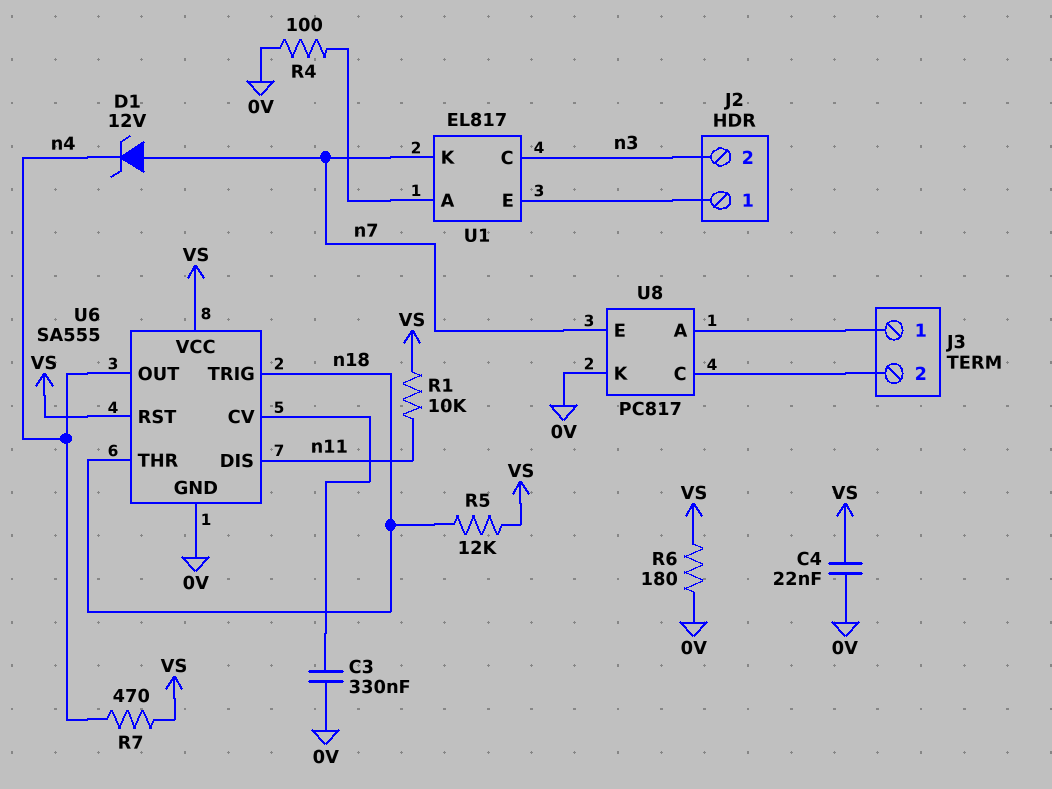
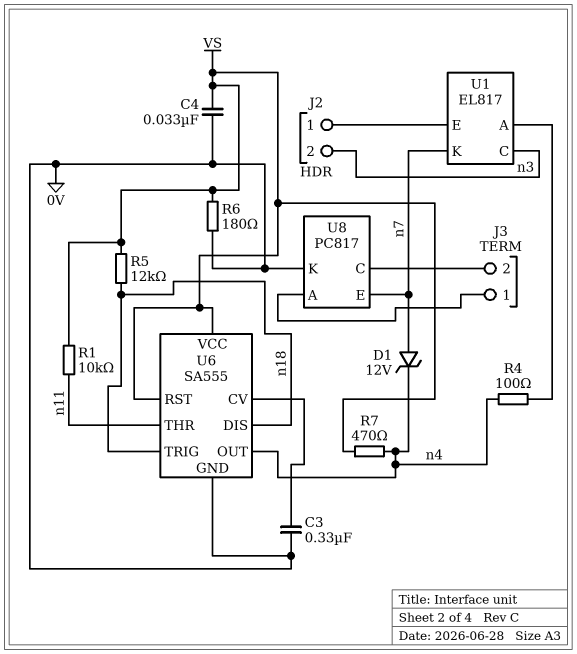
C4: 22nF (0V, VS) -> 33nF (0V, VS)
R4: 100 (0V, U1/A) -> 100 (U1/A, n4)
U6 pin DIS: n11 -> n18
U6 pin THR: n18 -> n11

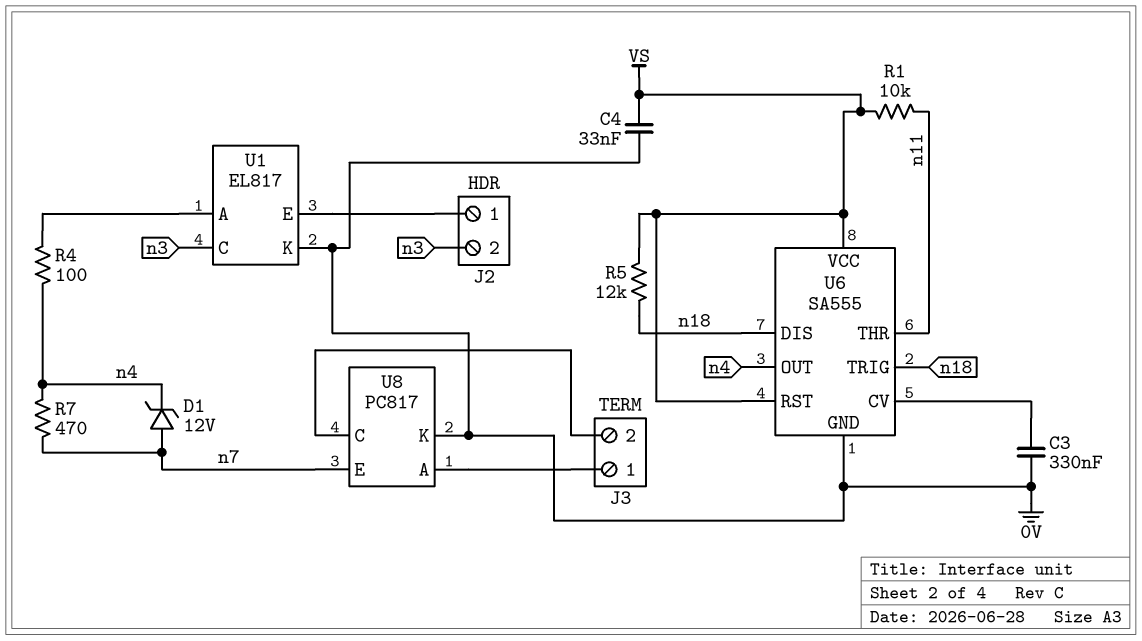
R6: 180 (0V, VS) -> none
R7: 470 (VS, n4) -> 470 (n4, n7)
U1 pin K: n7 -> 0V

